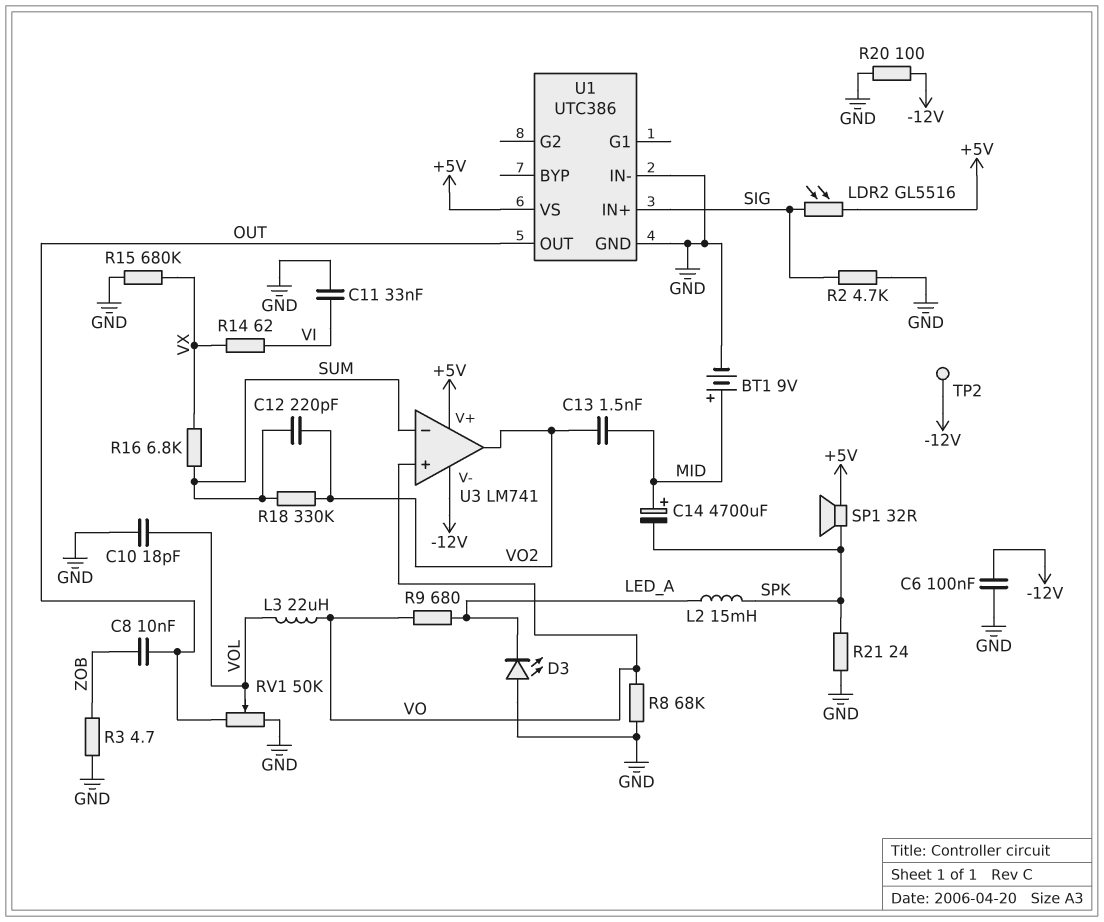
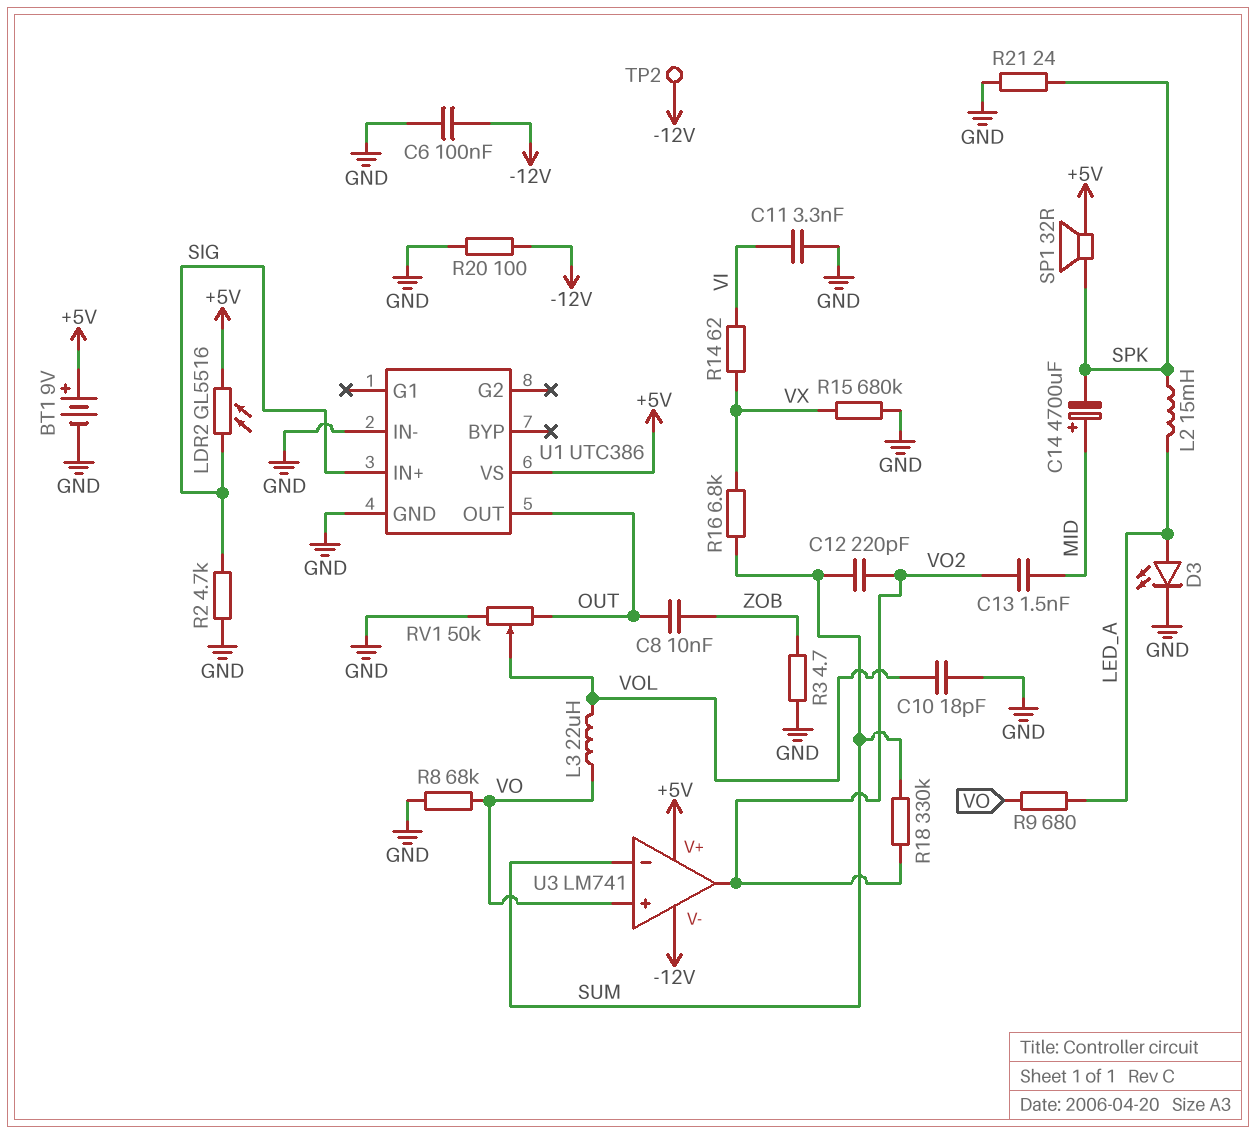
BT1: 9V (plus MID, minus GND) -> 9V (plus +5V, minus GND)
C11: 33nF (GND, VI) -> 3.3nF (GND, VI)
D3: LED (A GND, K LED_A) -> LED (A LED_A, K GND)

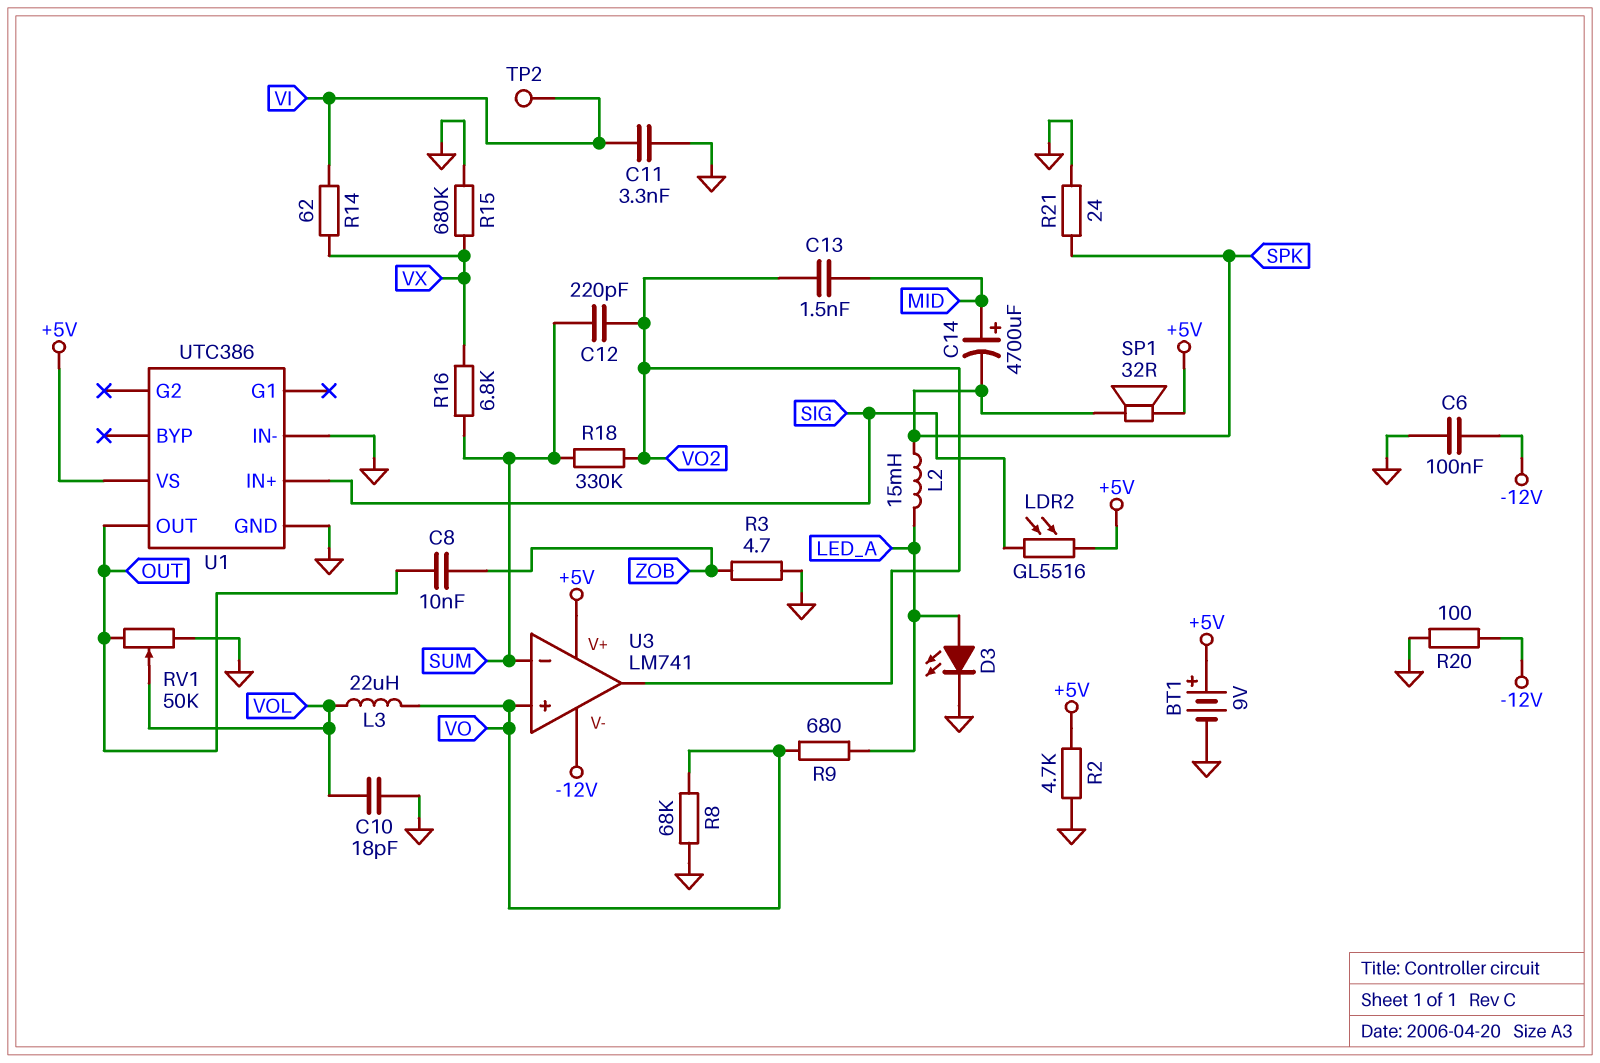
R2: 4.7k (GND, SIG) -> 4.7k (+5V, GND)
TP2: test point (-12V) -> test point (VI)

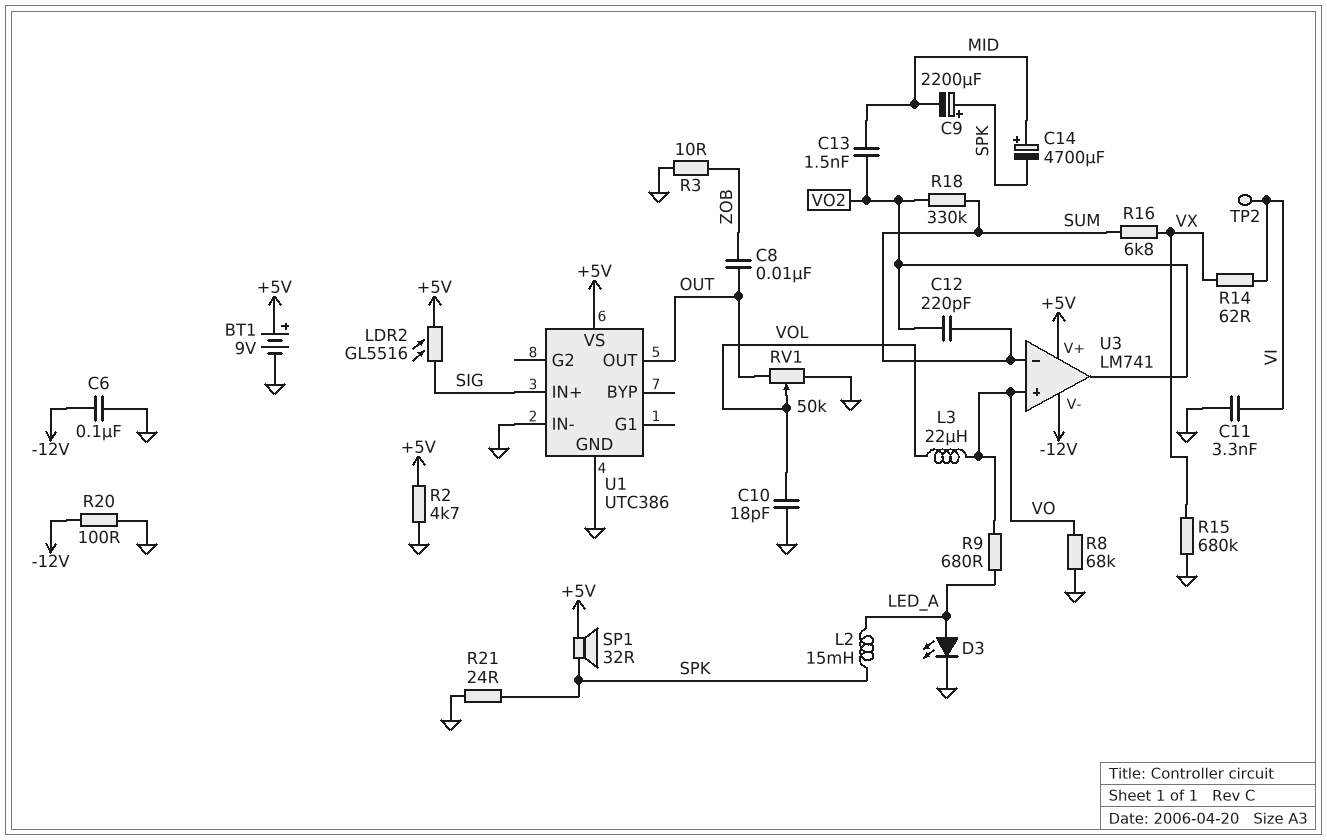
C9: none -> 2200uF (plus SPK, minus MID)
R3: 4.7 (GND, ZOB) -> 10 (GND, ZOB)

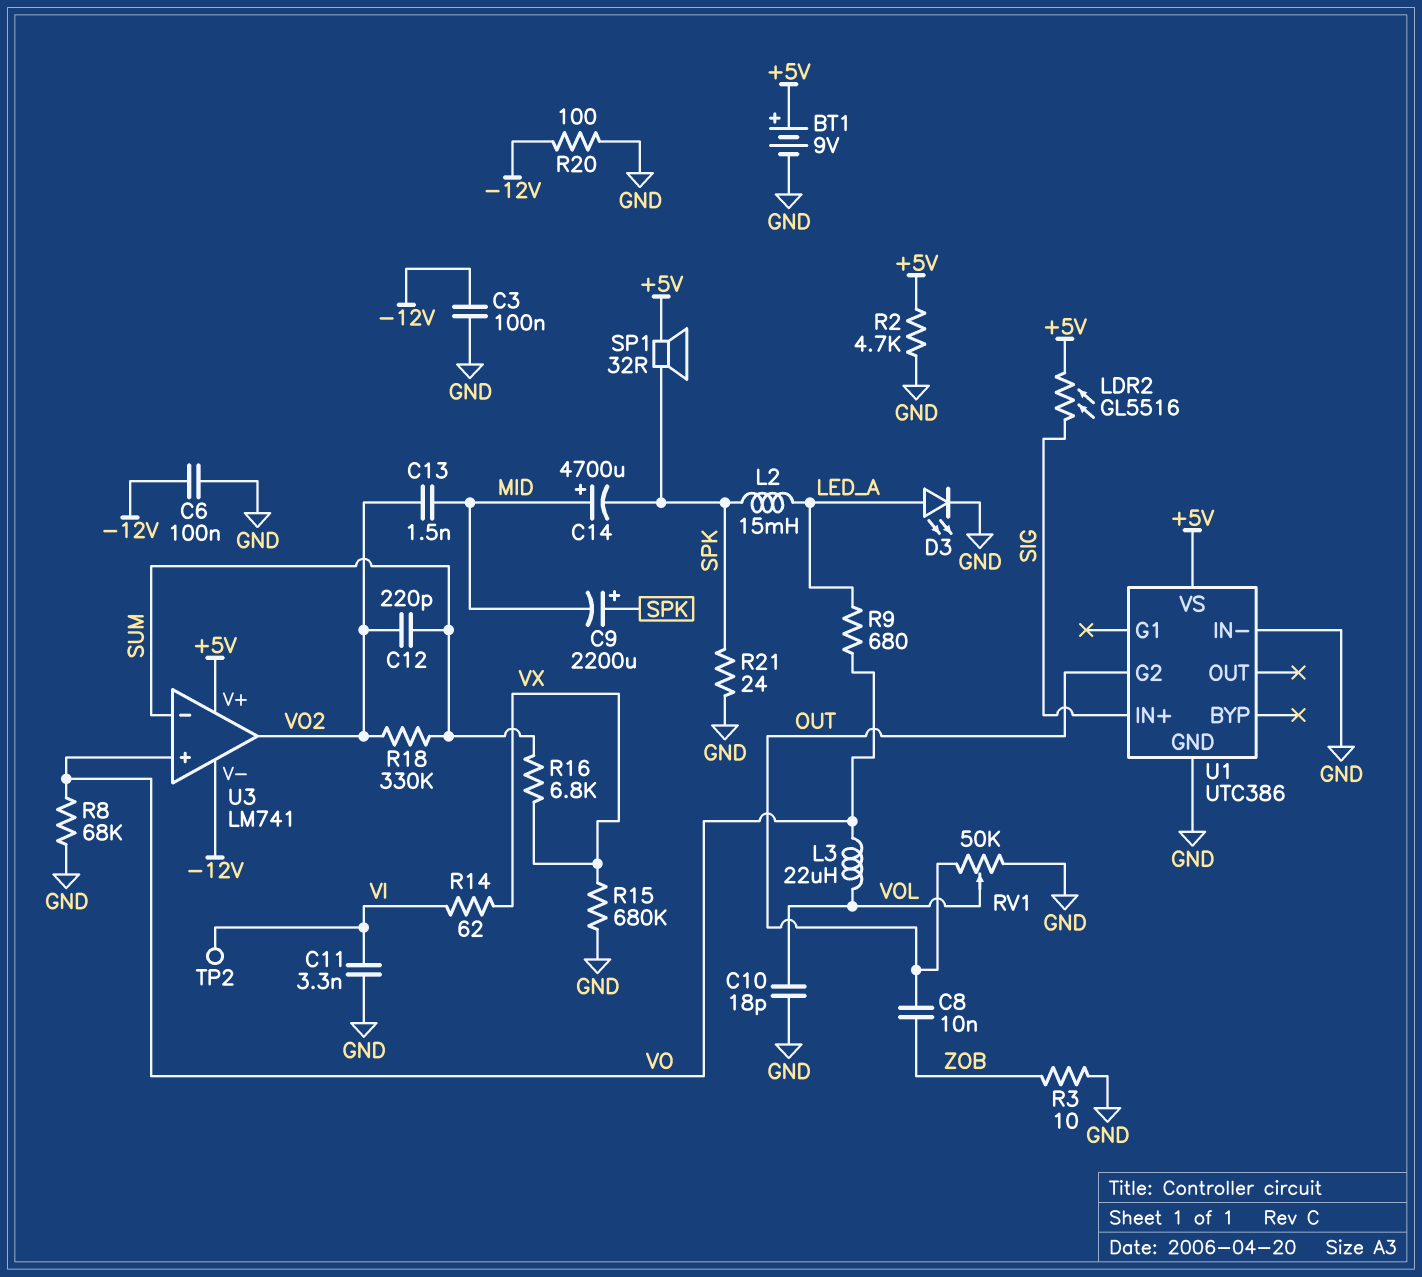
C3: none -> 100nF (-12V, GND)
U1 pin G2: none -> OUT
U1 pin OUT: OUT -> none

